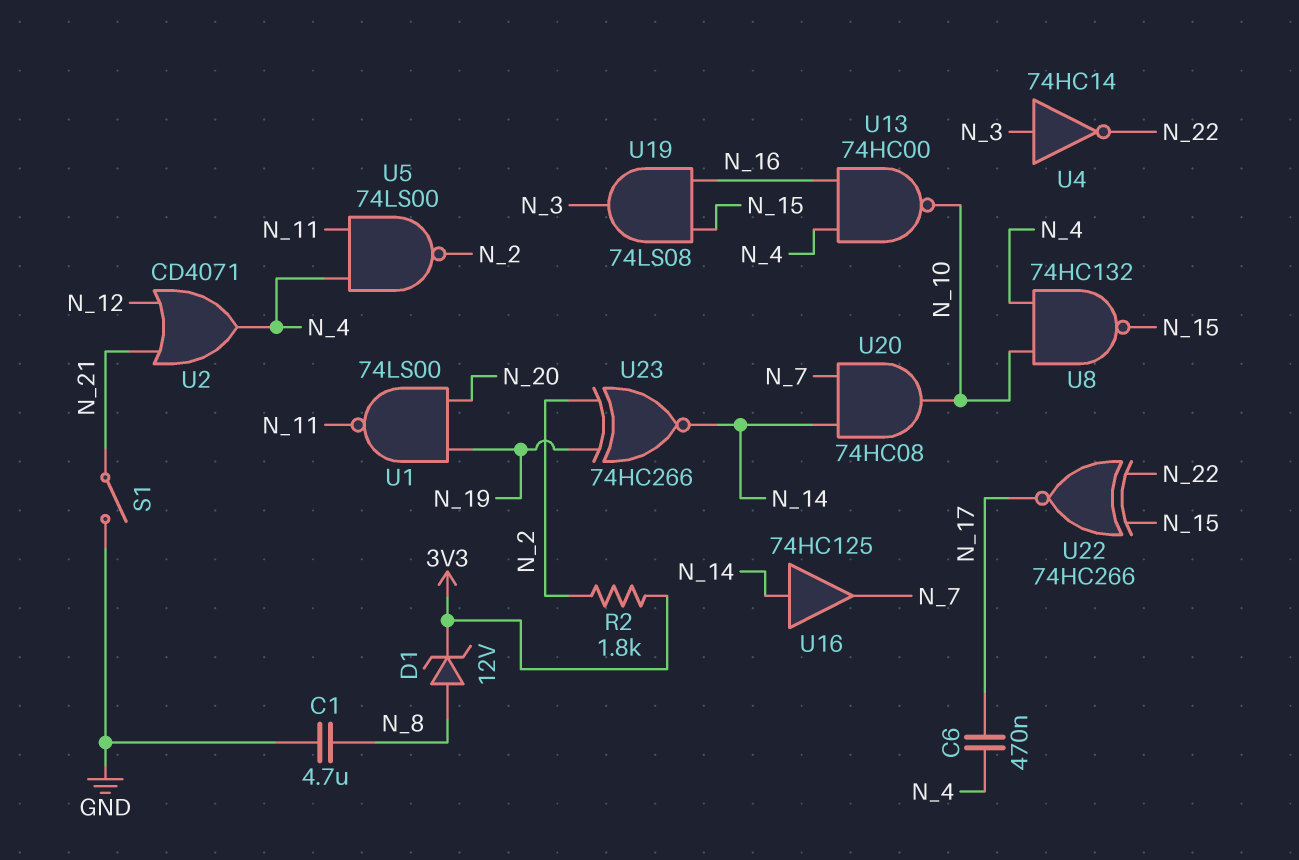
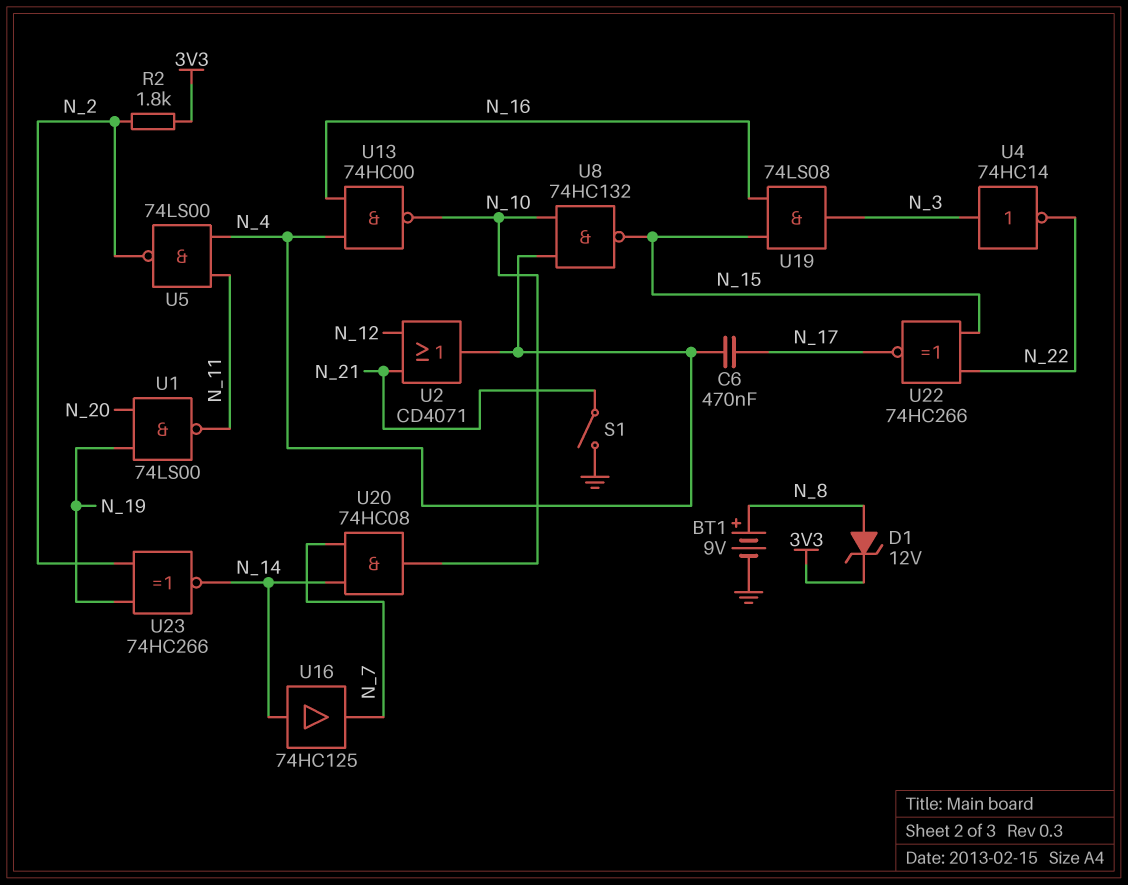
BT1: none -> 9V (plus N_8, minus GND)
C1: 4.7uF (GND, N_8) -> none

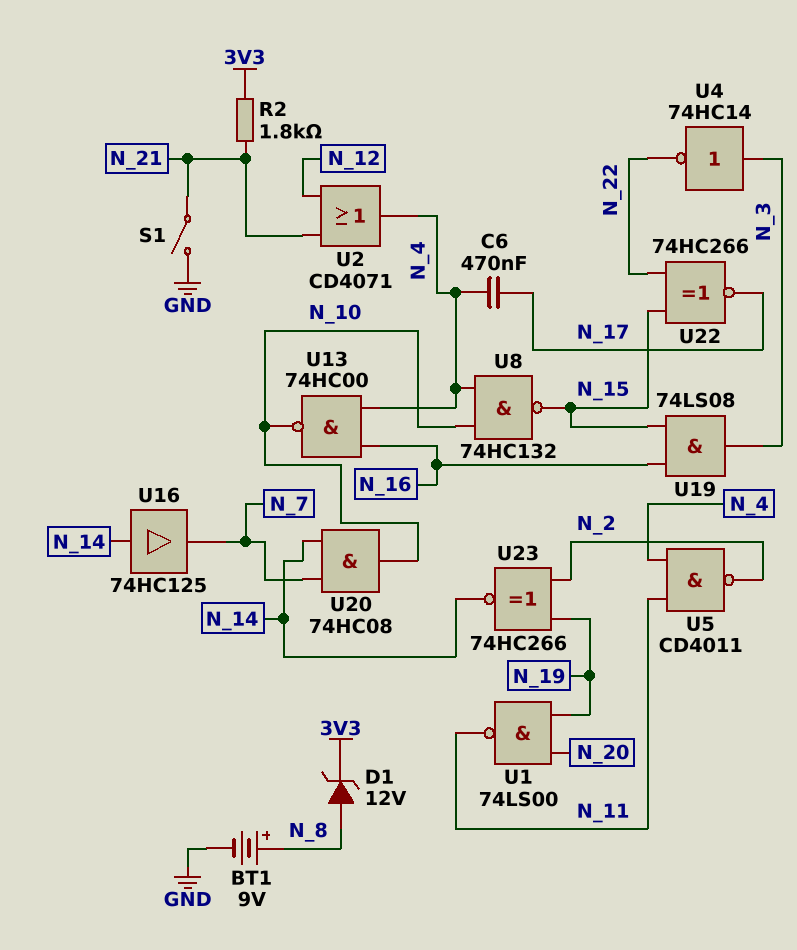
R2: 1.8k (3V3, N_2) -> 1.8k (3V3, N_21)
U5: NAND 74LS00 (in N_4, in N_11, out N_2) -> NAND CD4011 (in N_4, in N_11, out N_2)

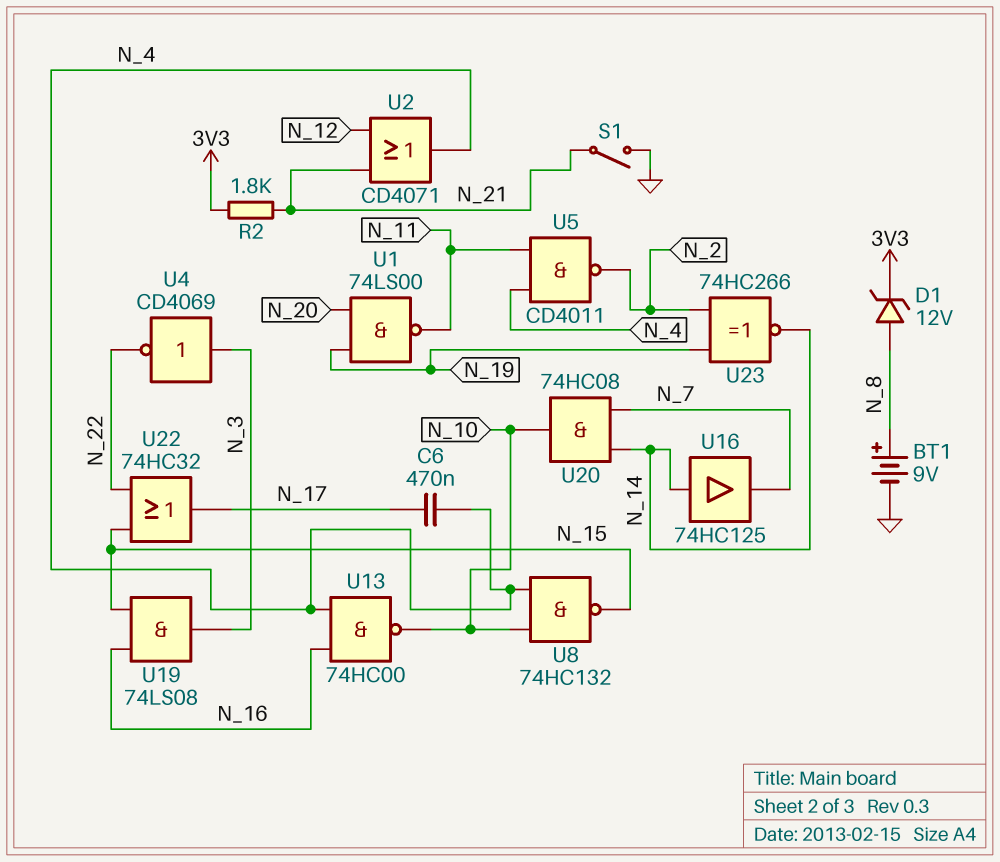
U4: NOT 74HC14 (in N_3, out N_22) -> NOT CD4069 (in N_3, out N_22)
U22: XNOR 74HC266 (in N_15, in N_22, out N_17) -> OR 74HC32 (in N_15, in N_22, out N_17)

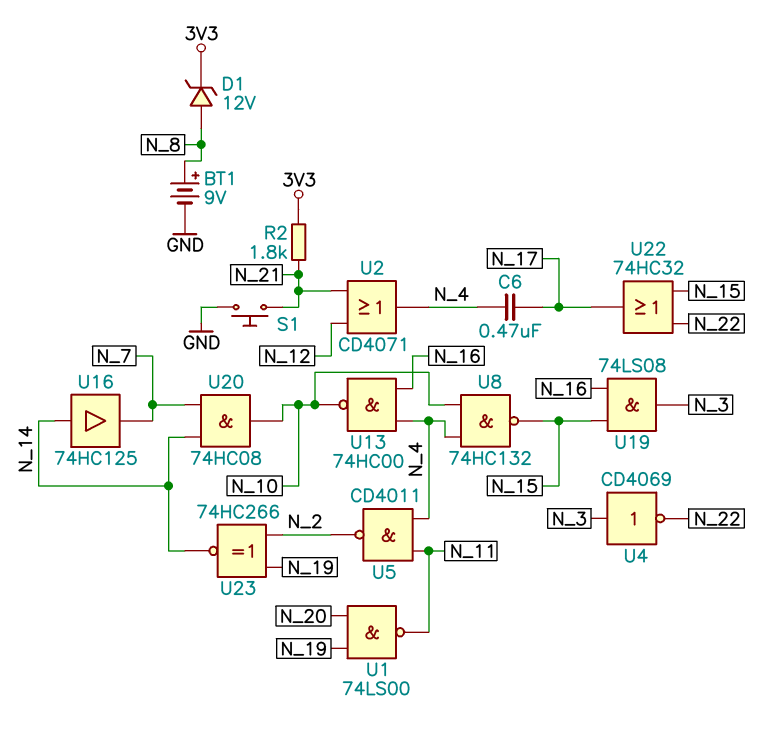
S1: switch (GND, N_21) -> button (GND, N_21)

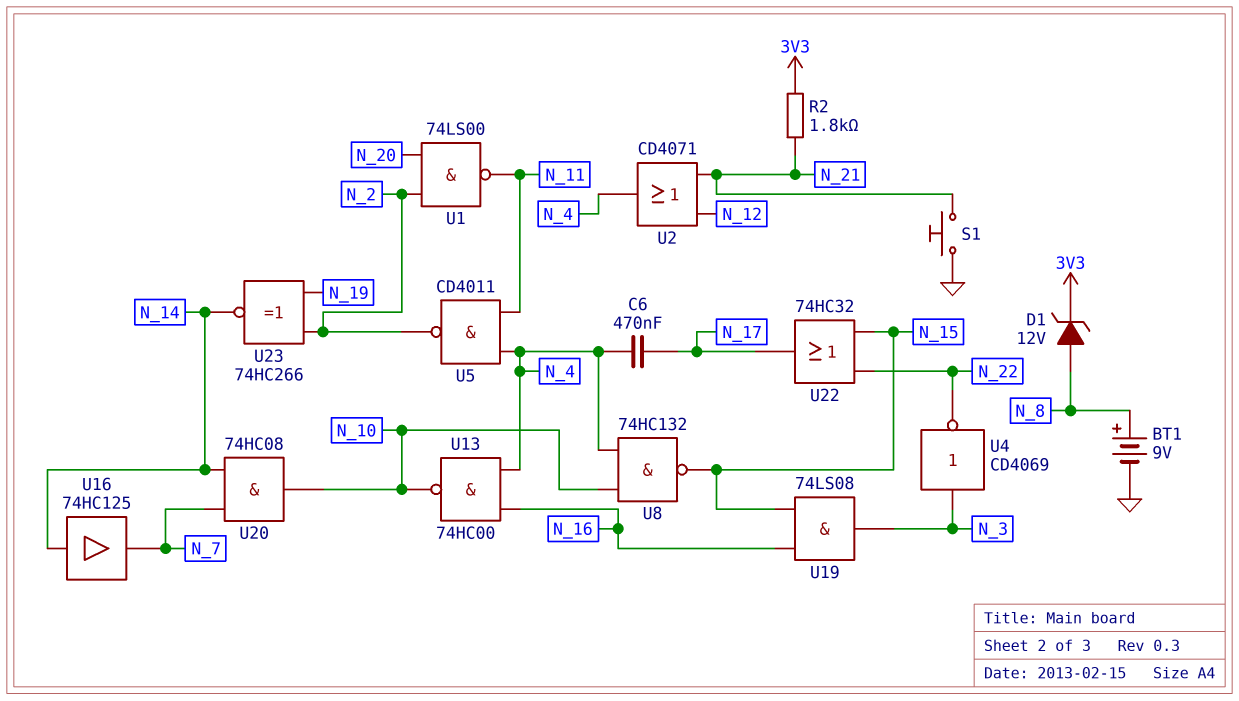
U1: NAND 74LS00 (in N_19, in N_20, out N_11) -> NAND 74LS00 (in N_2, in N_20, out N_11)

